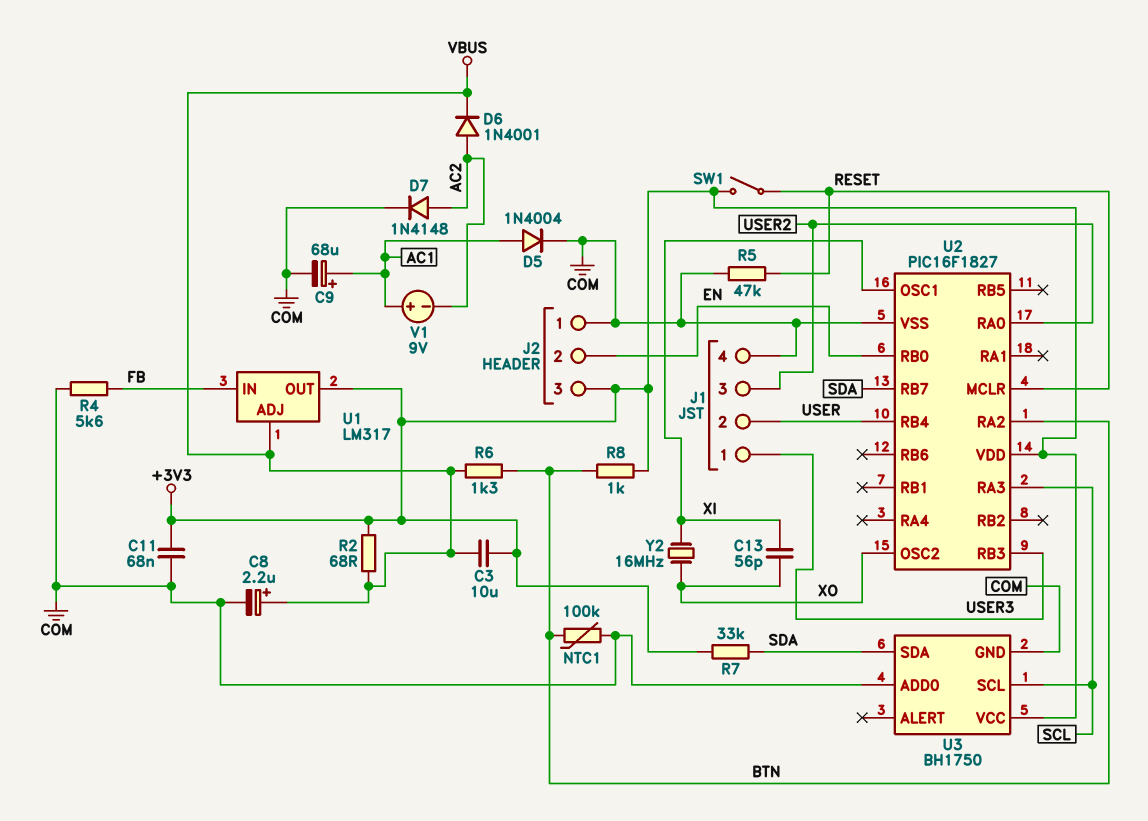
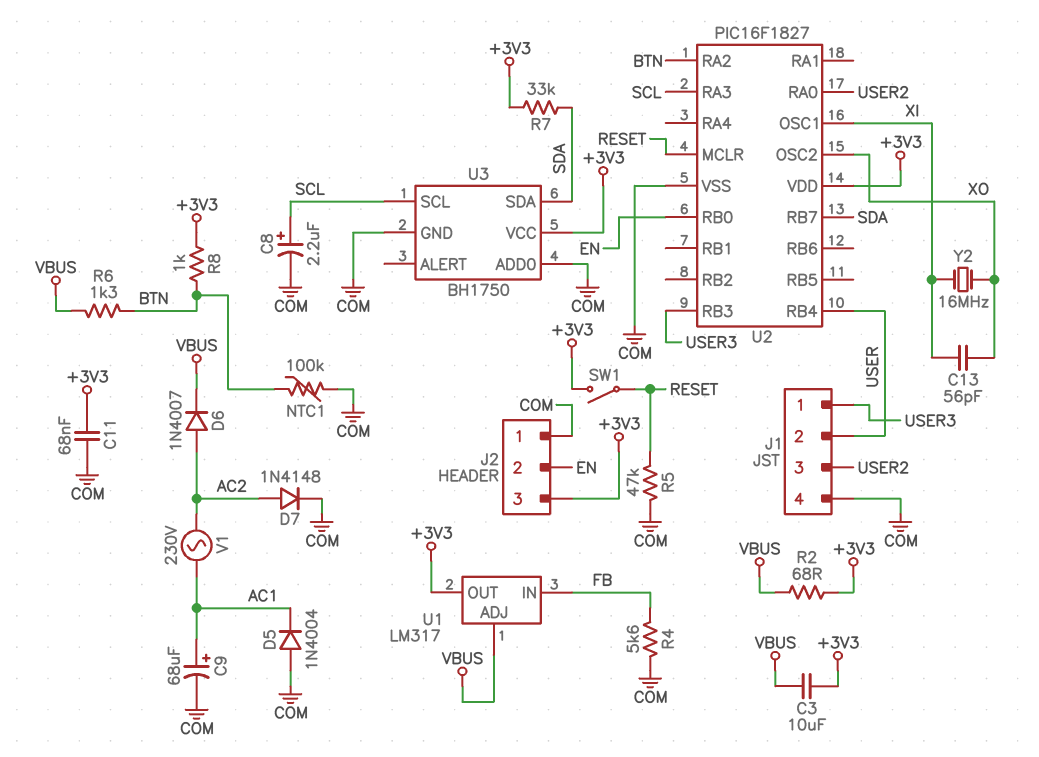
C8: 2.2uF (plus VBUS, minus COM) -> 2.2uF (plus SCL, minus COM)
D5: diode 1N4004 (A AC1, K COM) -> diode 1N4004 (A COM, K AC1)
D6: diode 1N4001 (A AC2, K VBUS) -> diode 1N4007 (A AC2, K VBUS)
V1: 9V (plus AC1, minus AC2) -> AC 230V (AC1, AC2)

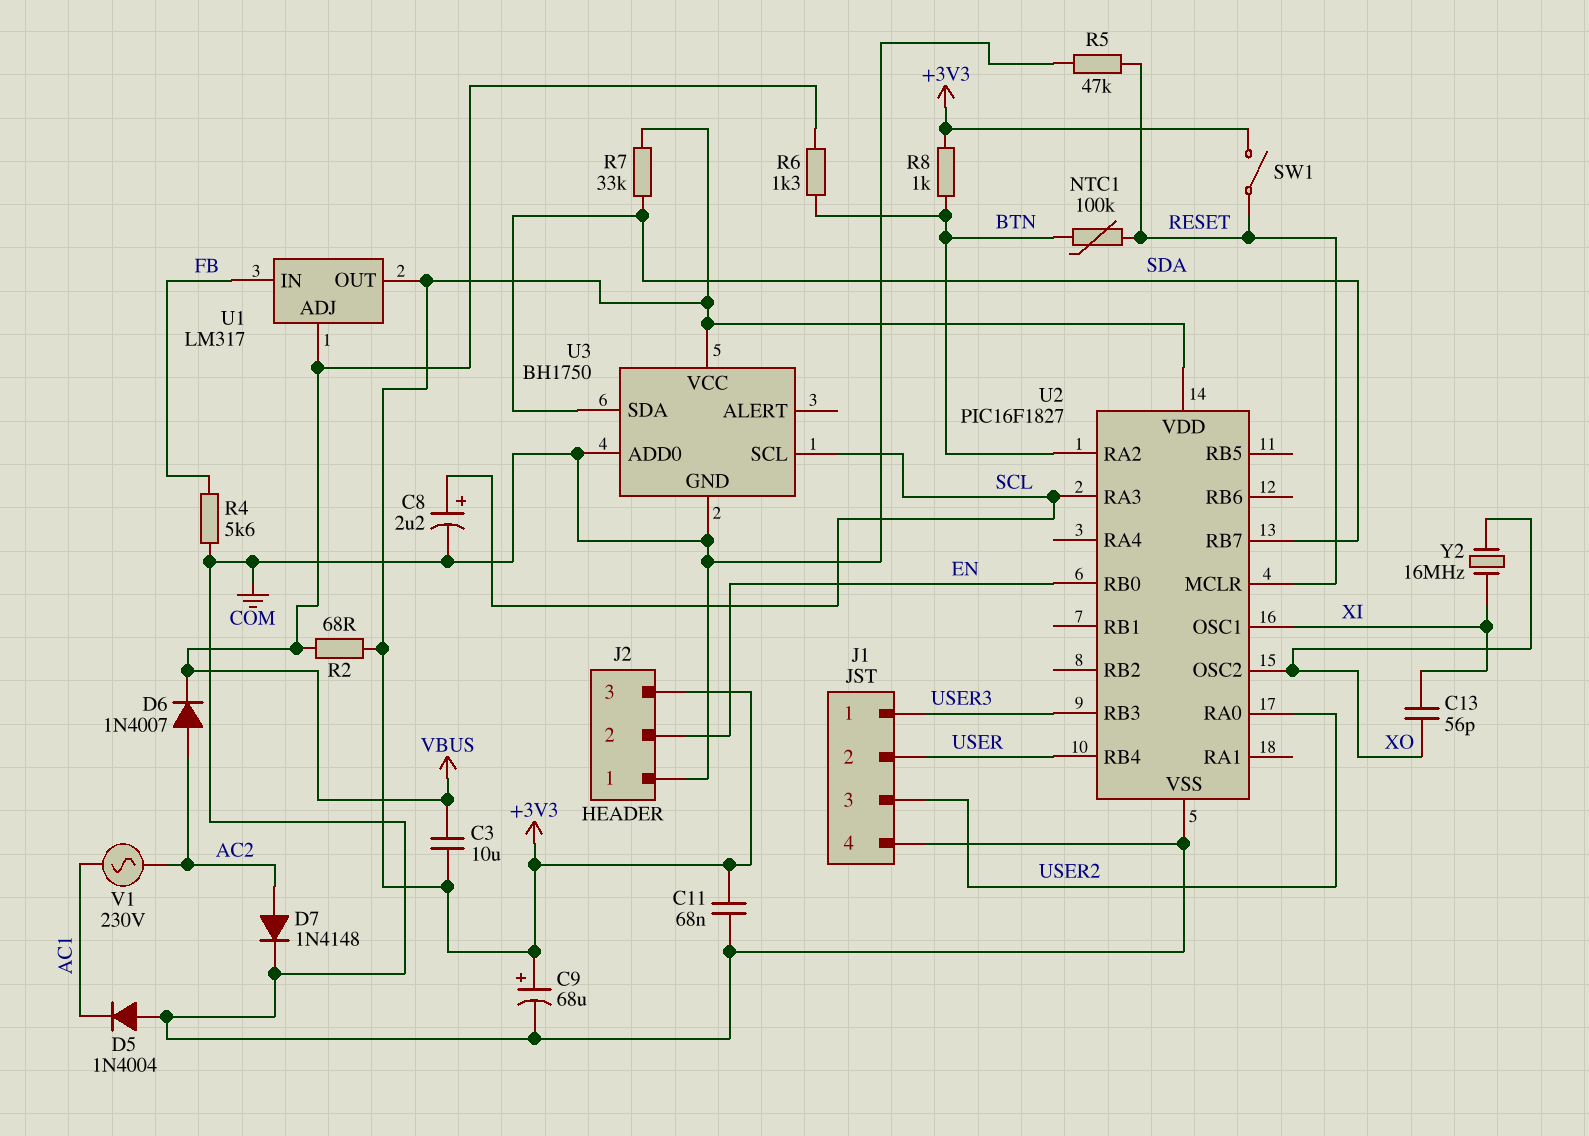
C9: 68uF (plus AC1, minus COM) -> 68uF (plus +3V3, minus COM)
NTC1: 100k (BTN, COM) -> 100k (BTN, RESET)

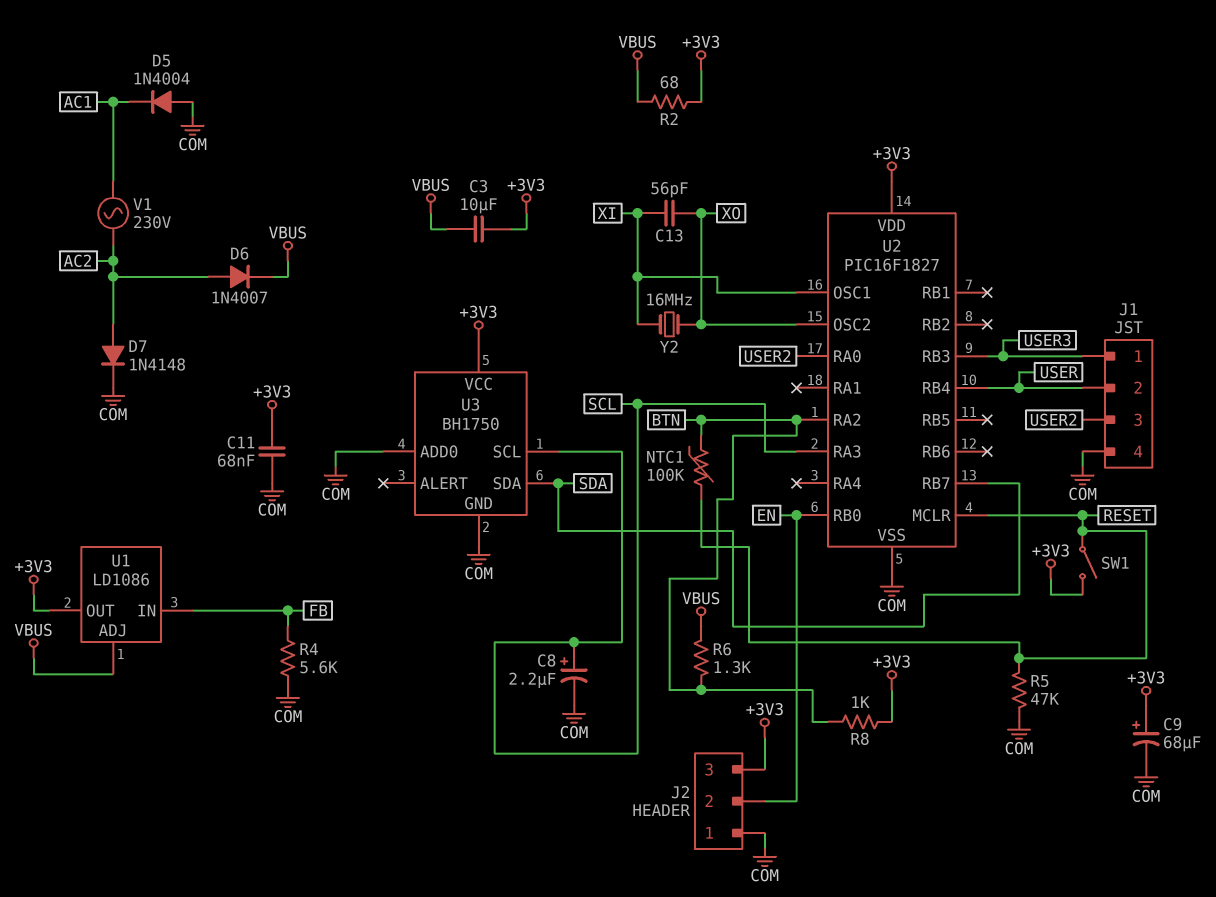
R7: 33k (+3V3, SDA) -> none
U1: LM317 -> LD1086

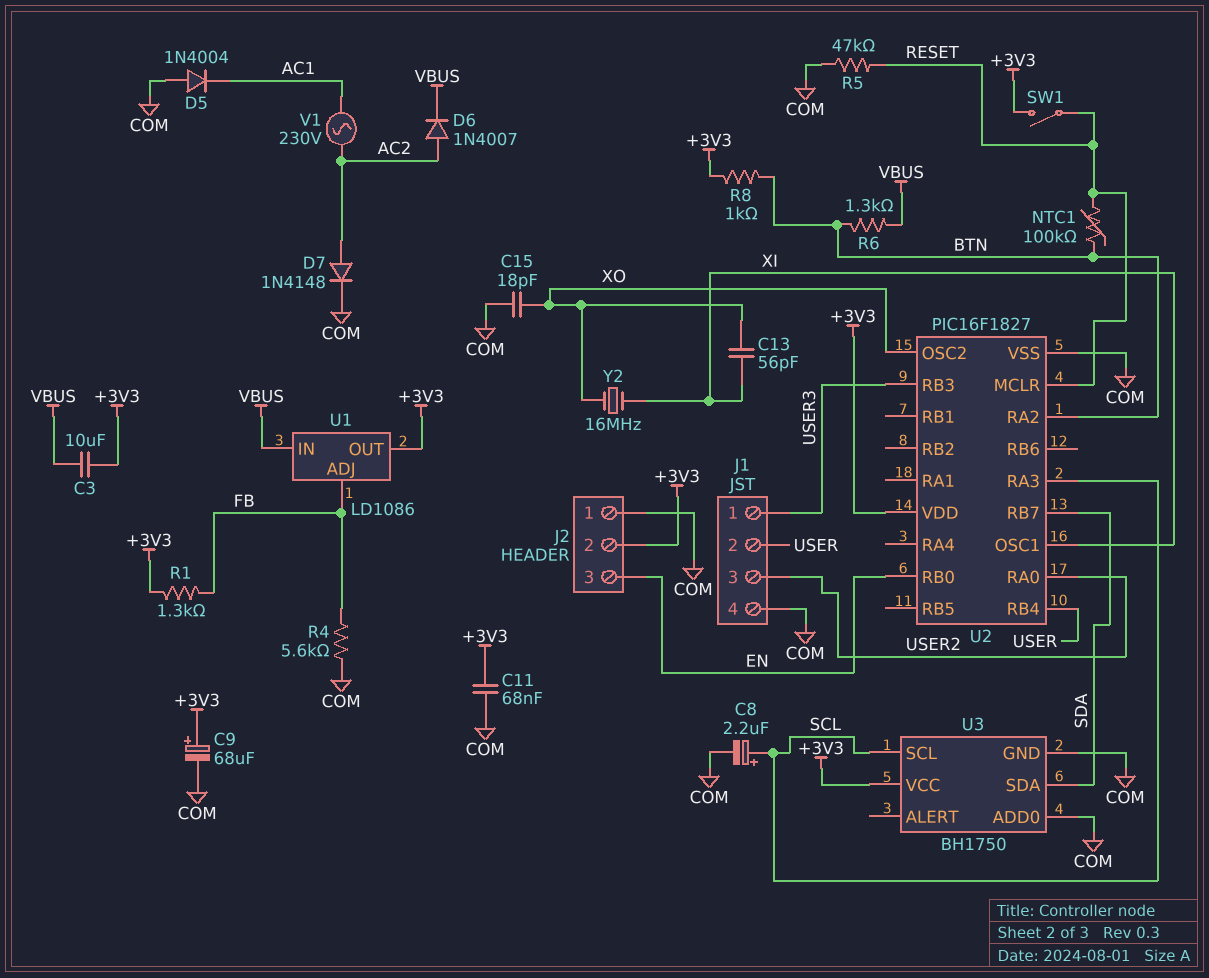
C15: none -> 18pF (COM, XO)
J2 pin 2: EN -> +3V3
J2 pin 3: +3V3 -> EN
R1: none -> 1.3k (+3V3, FB)
R2: 68 (+3V3, VBUS) -> none
U1 pin ADJ: VBUS -> FB
U1 pin IN: FB -> VBUS

